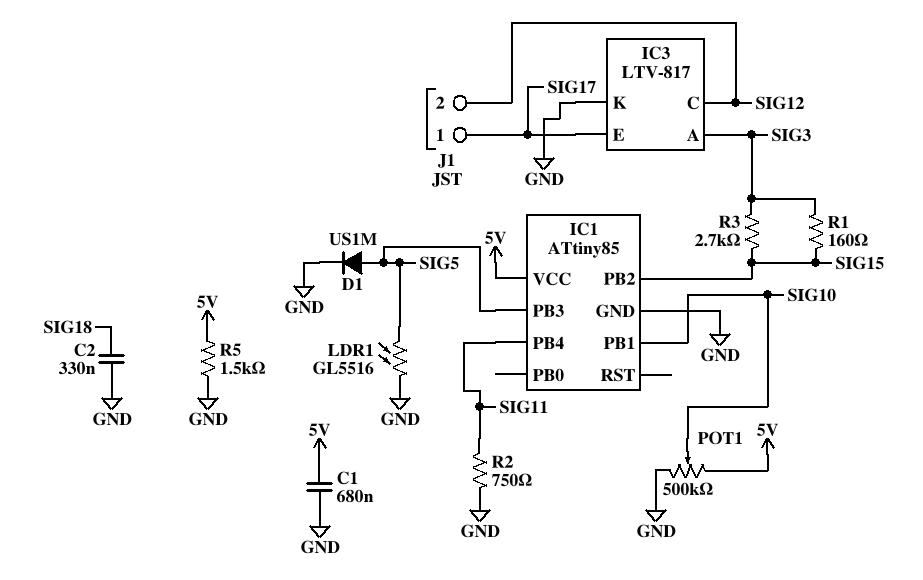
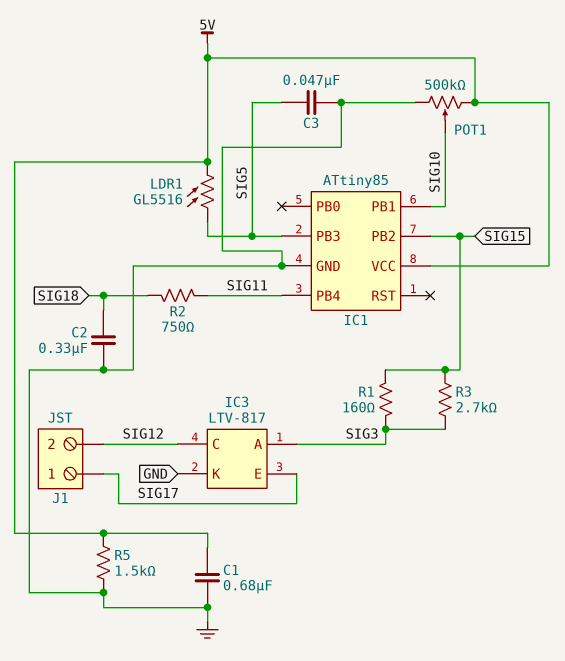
C3: none -> 47nF (GND, SIG5)
D1: diode US1M (A SIG5, K GND) -> none
LDR1: GL5516 (GND, SIG5) -> GL5516 (5V, SIG5)
R2: 750 (GND, SIG11) -> 750 (SIG11, SIG18)

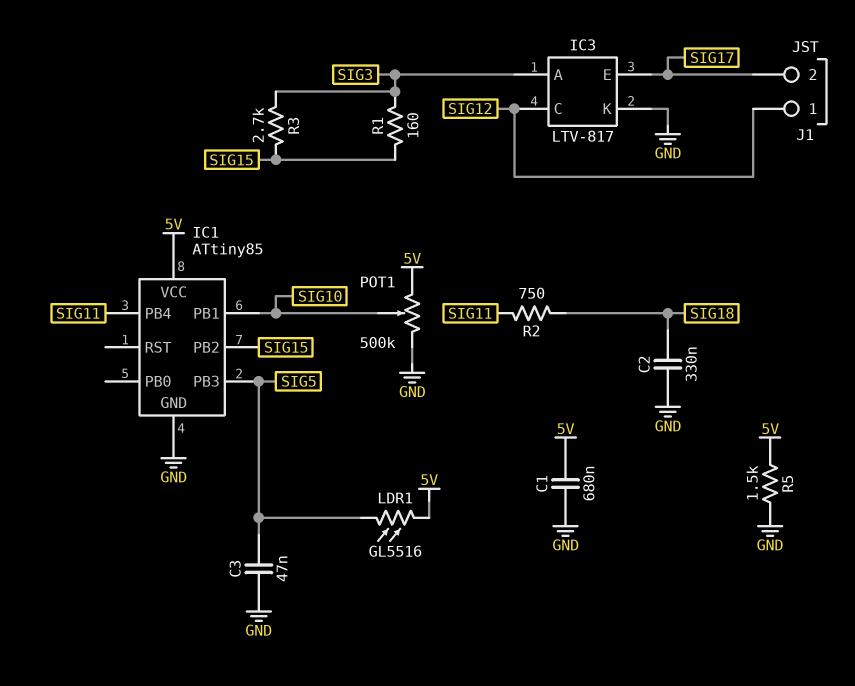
J1 pin 1: SIG17 -> SIG12
J1 pin 2: SIG12 -> SIG17

